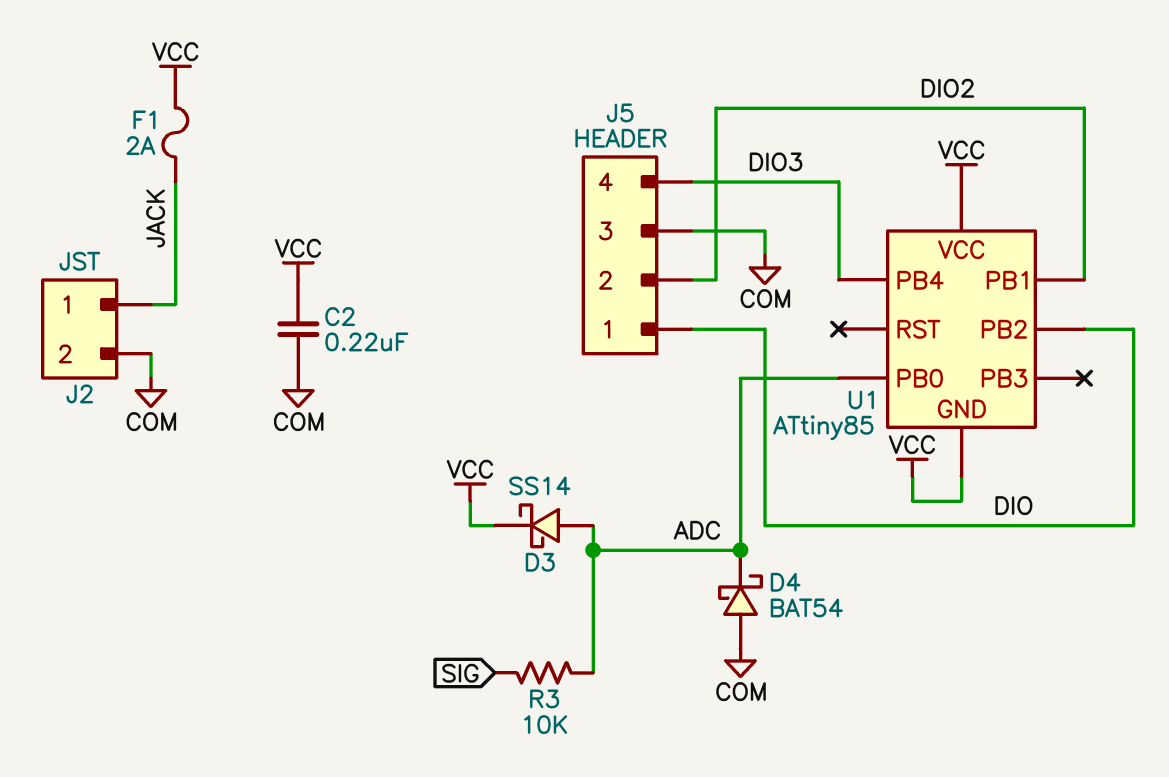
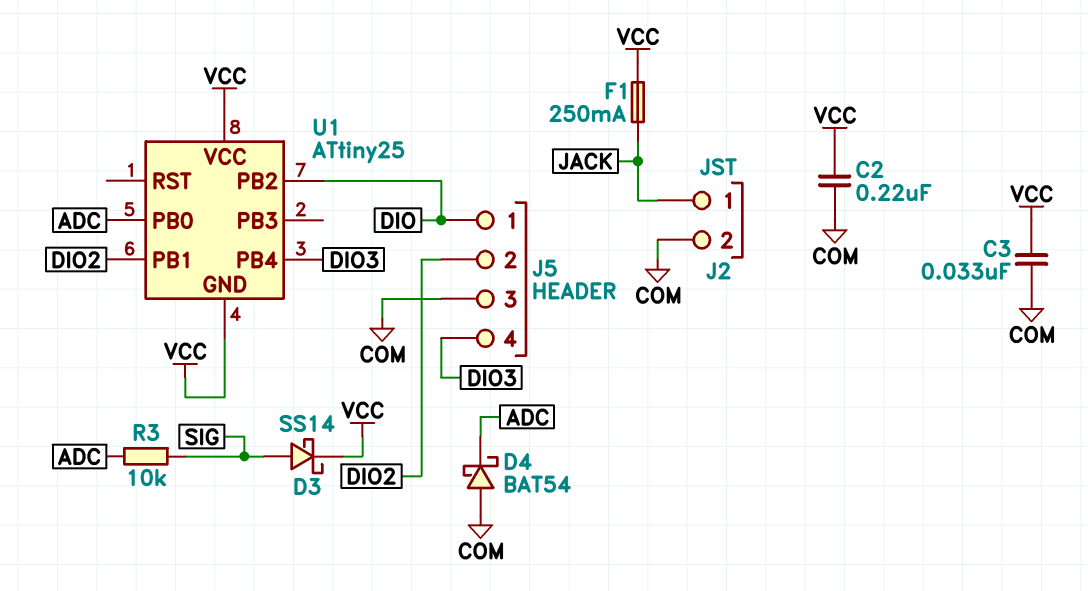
C3: none -> 33nF (COM, VCC)
D3: schottky SS14 (A ADC, K VCC) -> schottky SS14 (A SIG, K VCC)
F1: 2A (JACK, VCC) -> 250mA (JACK, VCC)
U1: ATtiny85 -> ATtiny25

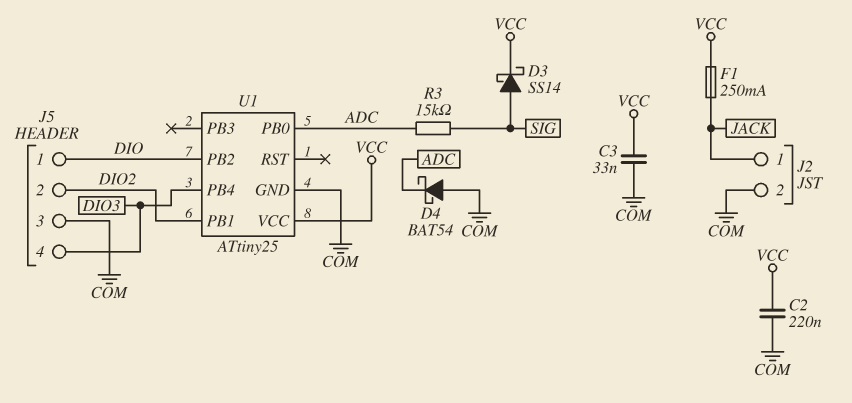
R3: 10k (ADC, SIG) -> 15k (ADC, SIG)
U1 pin GND: VCC -> COM

